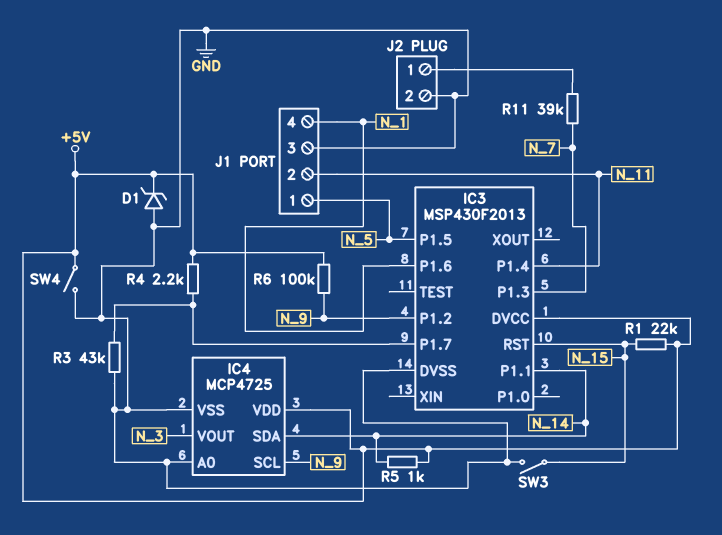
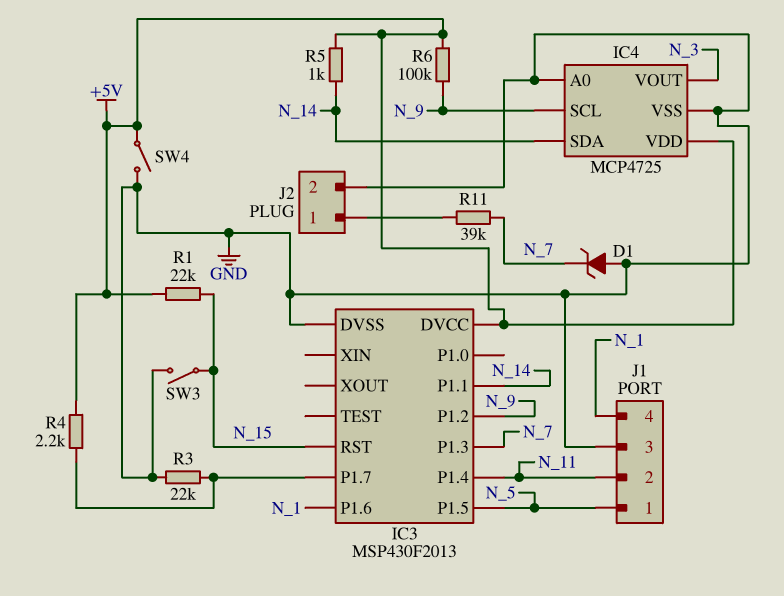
D1: zener (A GND, K +5V) -> zener (A GND, K N_7)
R3: 43k (GND, IC3/P1.7) -> 22k (GND, IC3/P1.7)

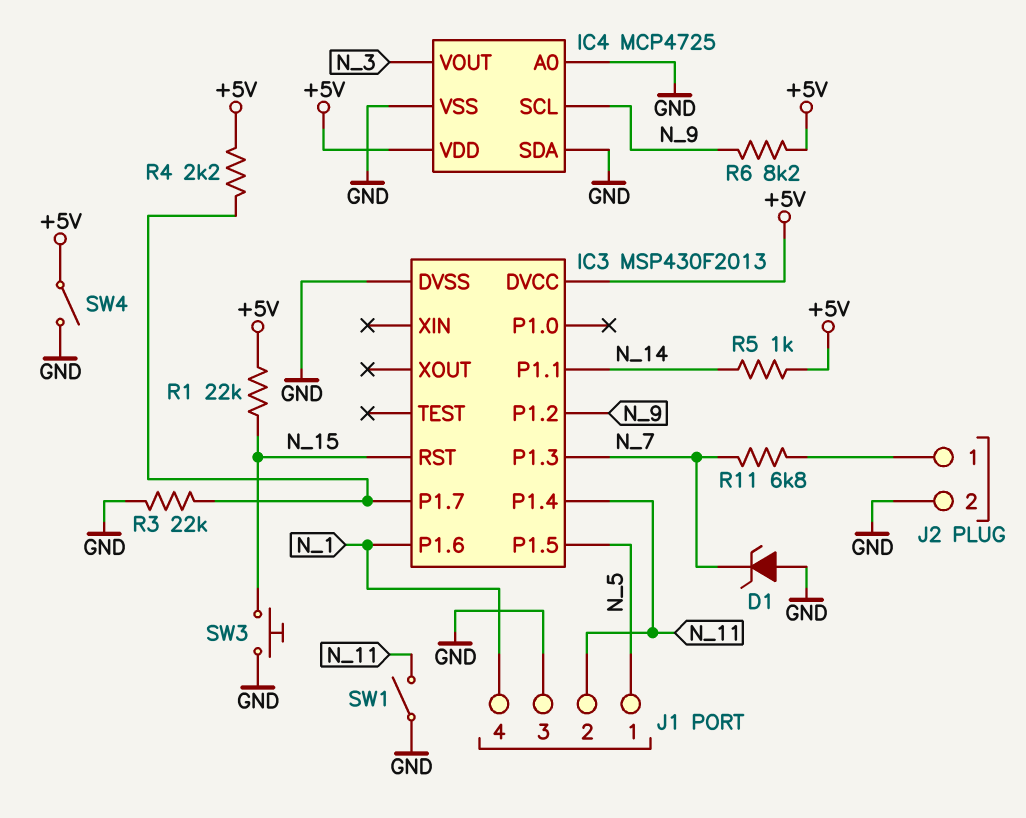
IC4 pin SDA: N_14 -> GND
R6: 100k (+5V, N_9) -> 8.2k (+5V, N_9)
R11: 39k (J2/1, N_7) -> 6.8k (J2/1, N_7)
SW1: none -> switch (GND, N_11)
SW3: switch (GND, N_15) -> button (GND, N_15)

